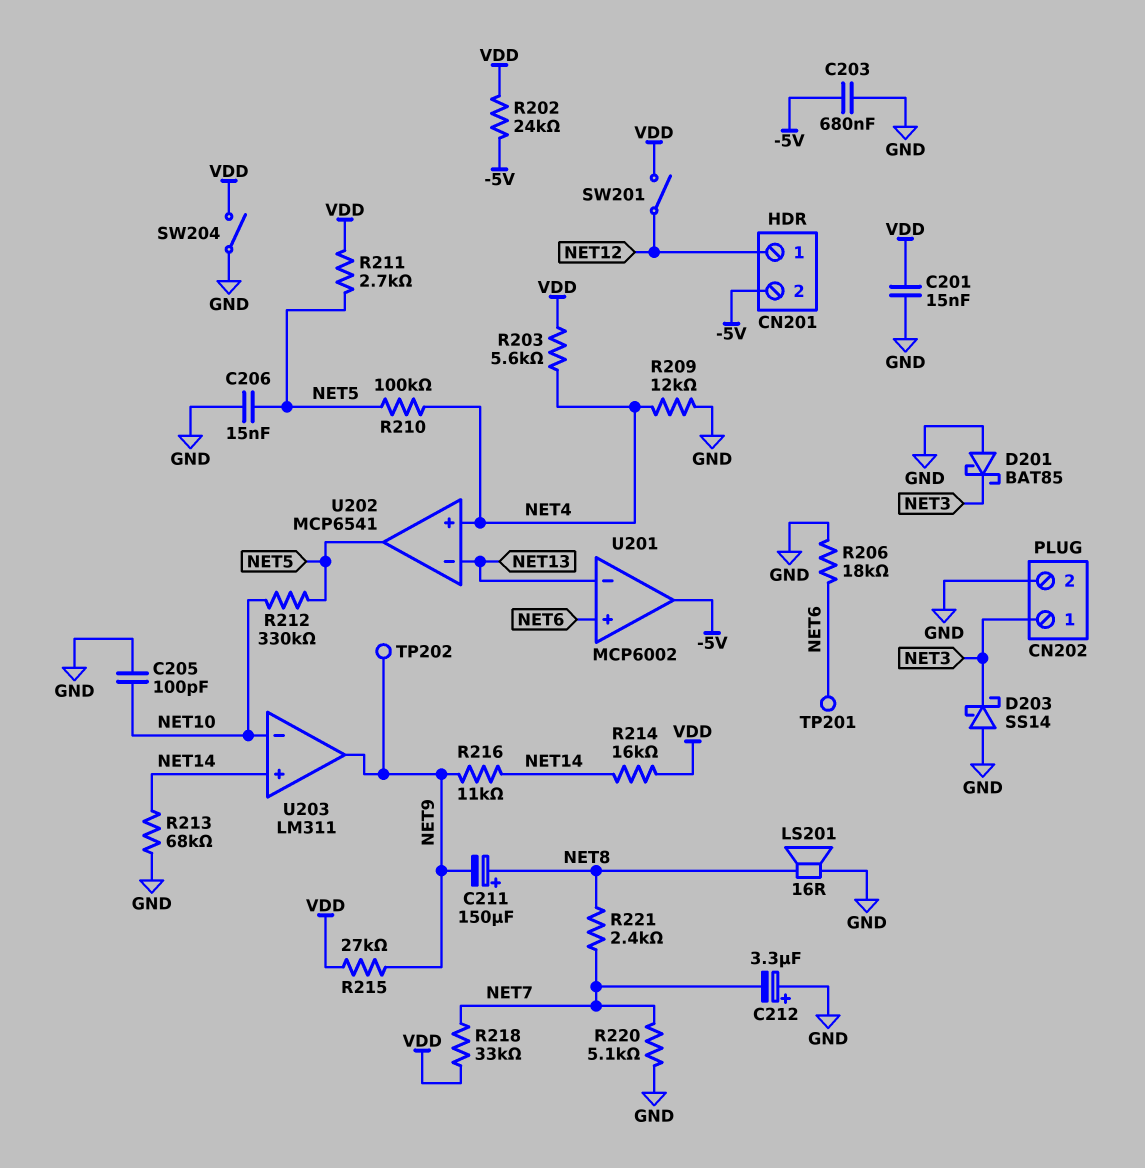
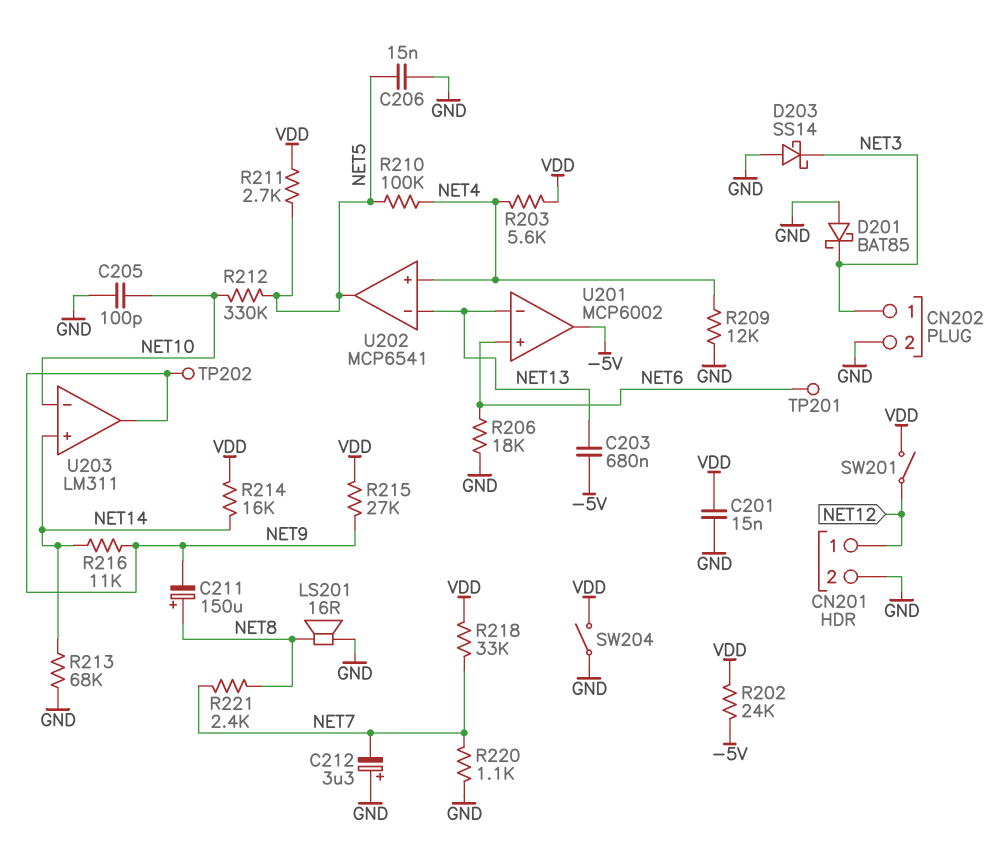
C203: 680nF (-5V, GND) -> 680nF (-5V, NET13)
CN201 pin 2: -5V -> GND
R220: 5.1k (GND, NET7) -> 1.1k (GND, NET7)

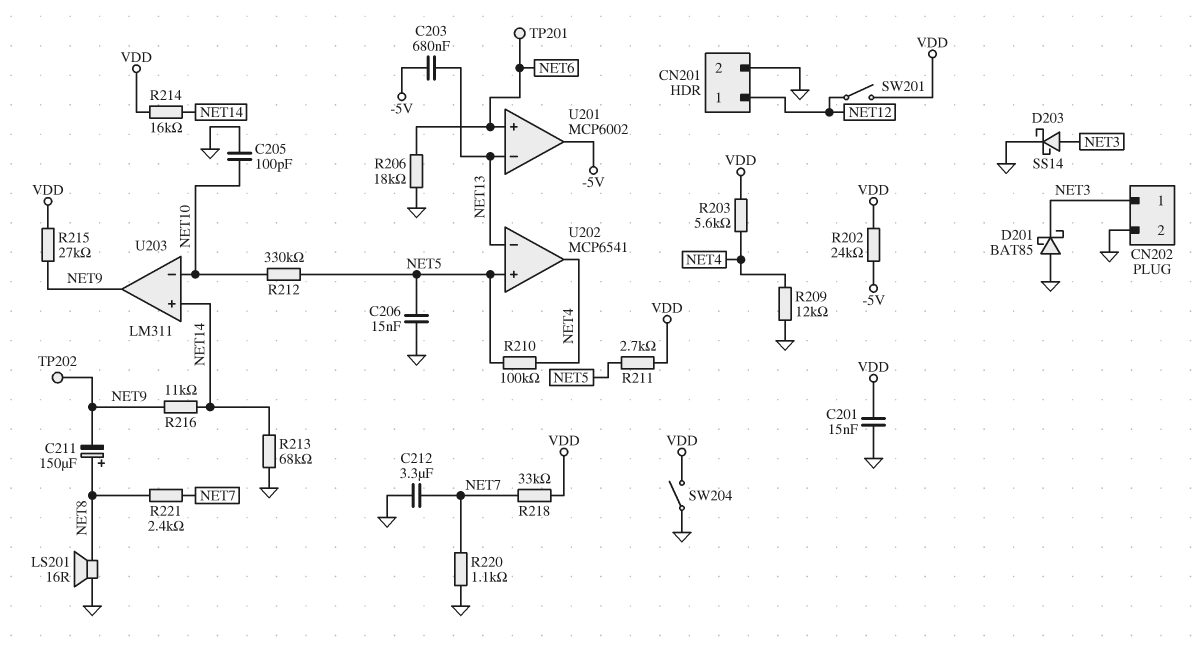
C212: 3.3uF (plus GND, minus NET7) -> 3.3uF (GND, NET7)
D203: schottky SS14 (A GND, K NET3) -> schottky SS14 (A NET3, K GND)
U202 pin in+: NET4 -> NET5
U202 pin out: NET5 -> NET4

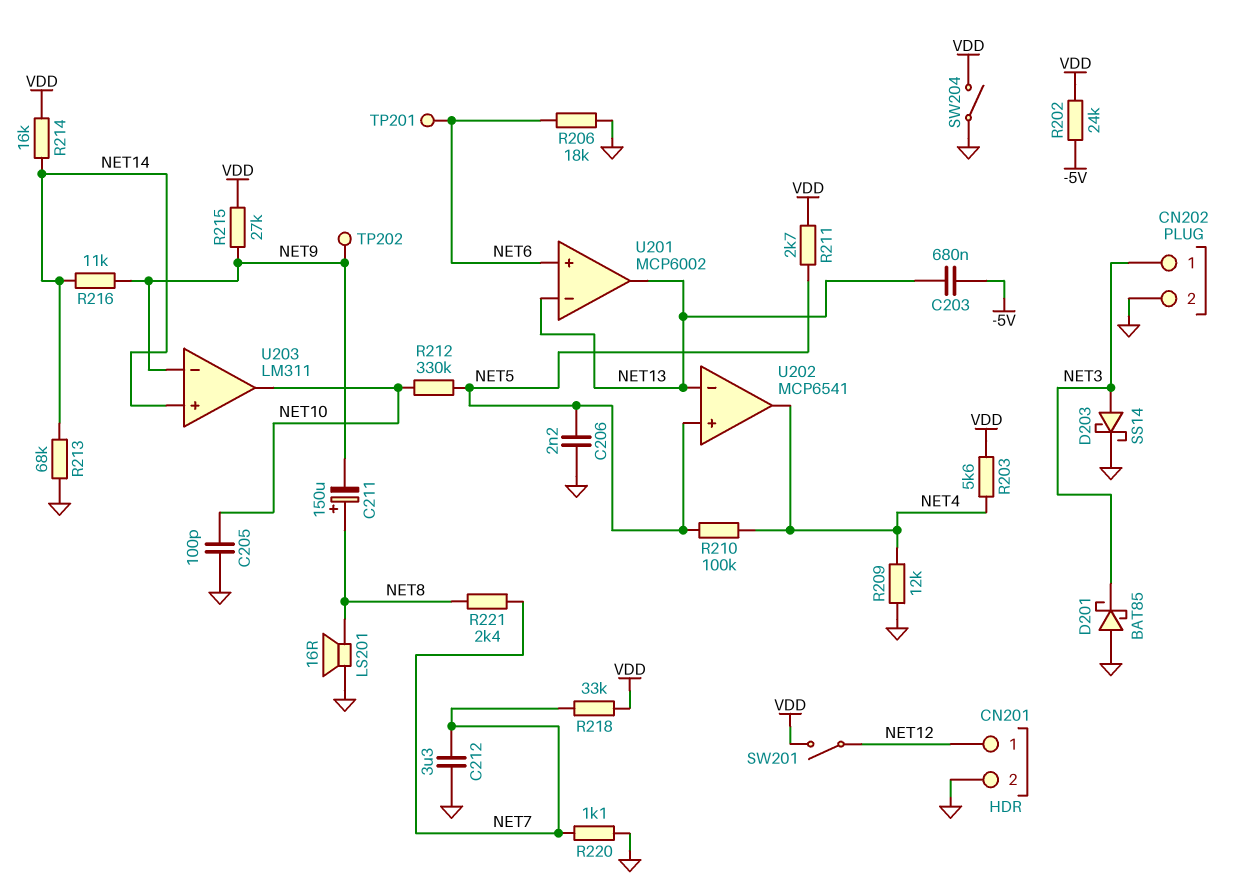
C201: 15nF (GND, VDD) -> none
C206: 15nF (GND, NET5) -> 2.2nF (GND, NET5)
U201 pin out: -5V -> NET13
U203 pin in-: NET10 -> NET9
U203 pin out: NET9 -> NET10

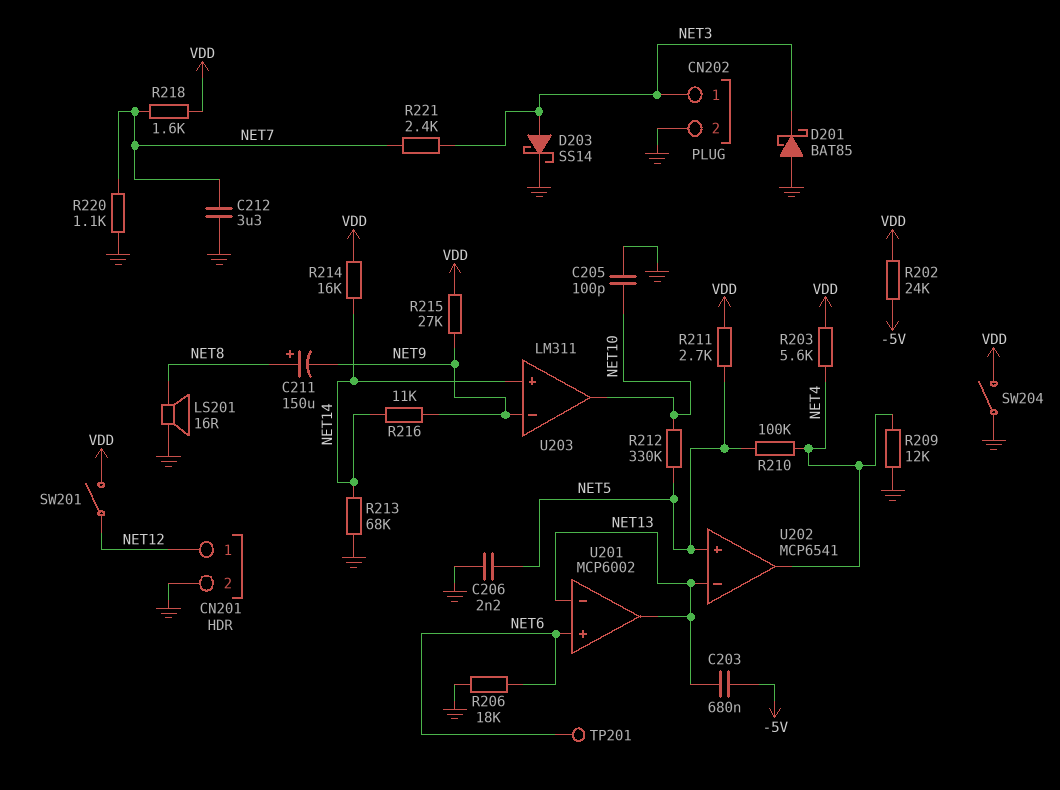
R218: 33k (NET7, VDD) -> 1.6k (NET7, VDD)
R221: 2.4k (NET7, NET8) -> 2.4k (NET3, NET7)
TP202: test point (NET9) -> none

